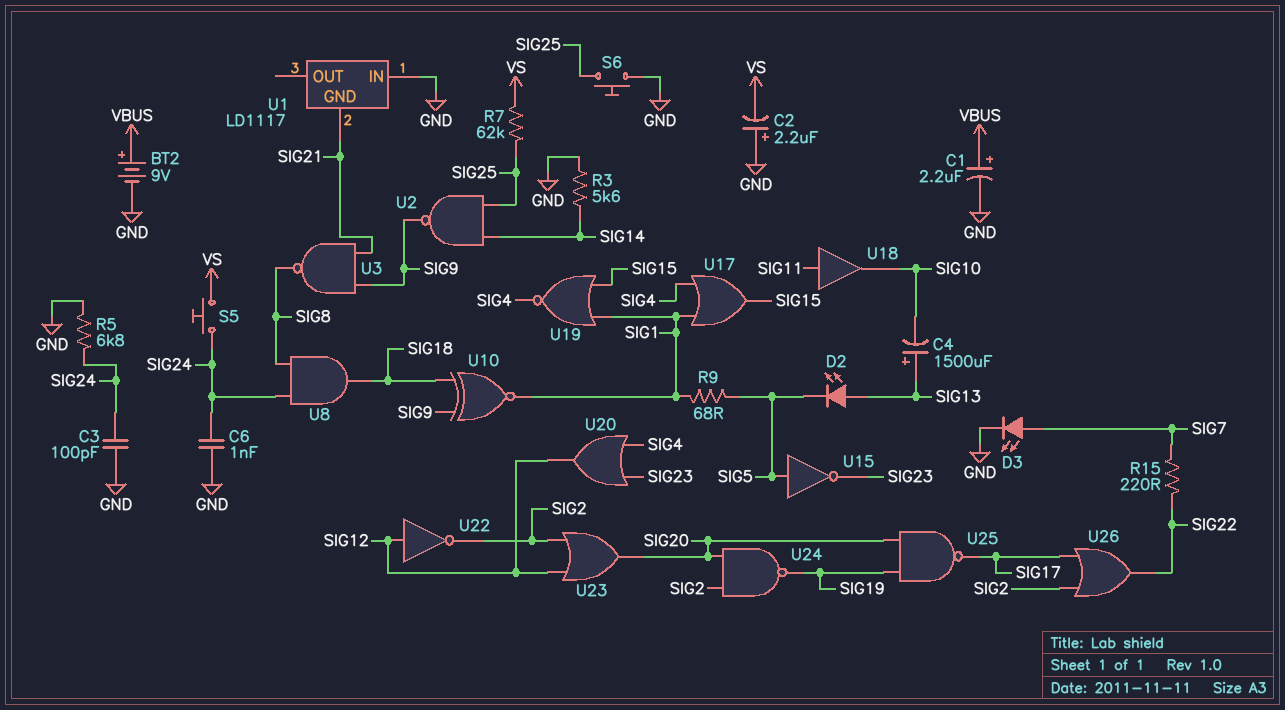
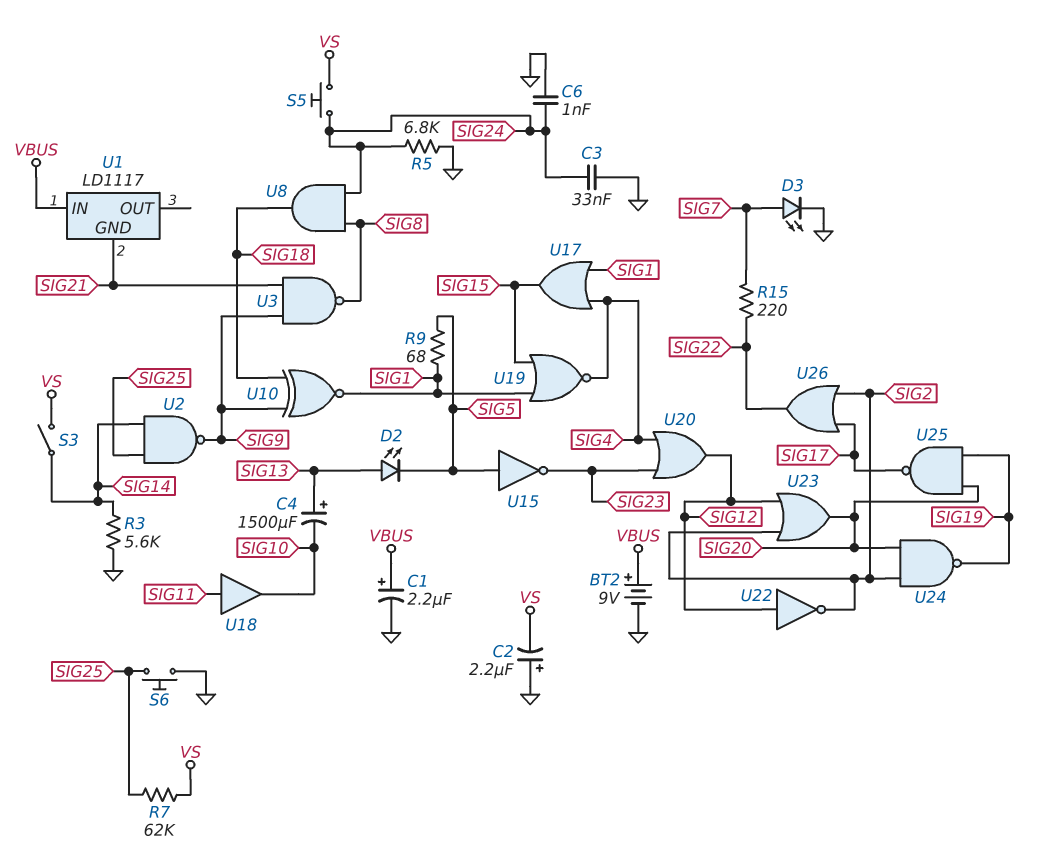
C3: 100pF (GND, SIG24) -> 33nF (GND, SIG24)
S3: none -> switch (SIG14, VS)
U1 pin IN: GND -> VBUS

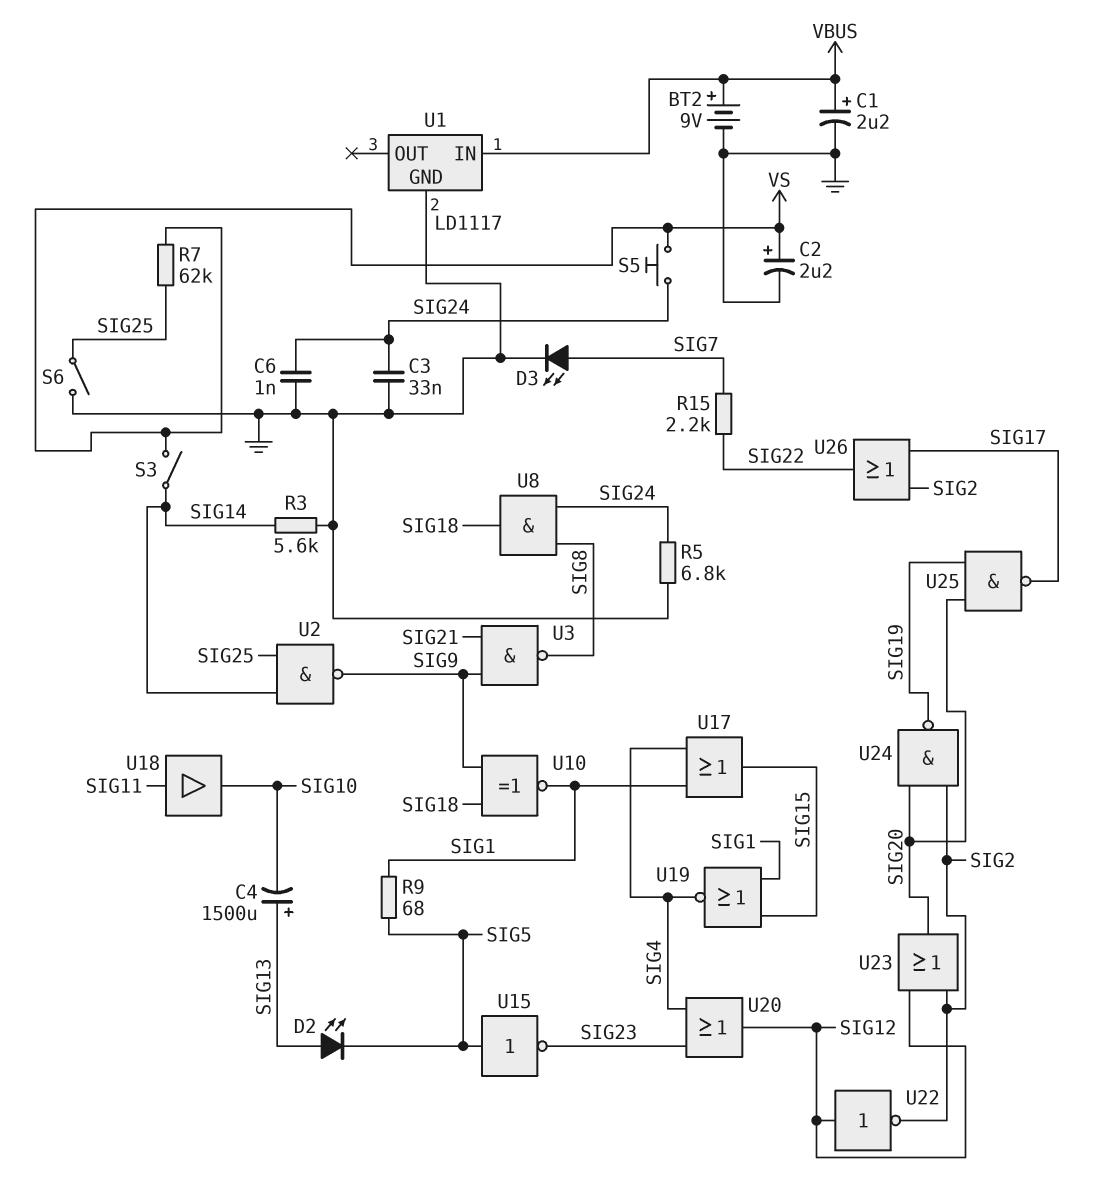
C2: 2.2uF (plus GND, minus VS) -> 2.2uF (plus VS, minus GND)
R15: 220 (SIG7, SIG22) -> 2.2k (SIG7, SIG22)
S6: button (GND, SIG25) -> switch (GND, SIG25)
U1 pin GND: SIG21 -> GND

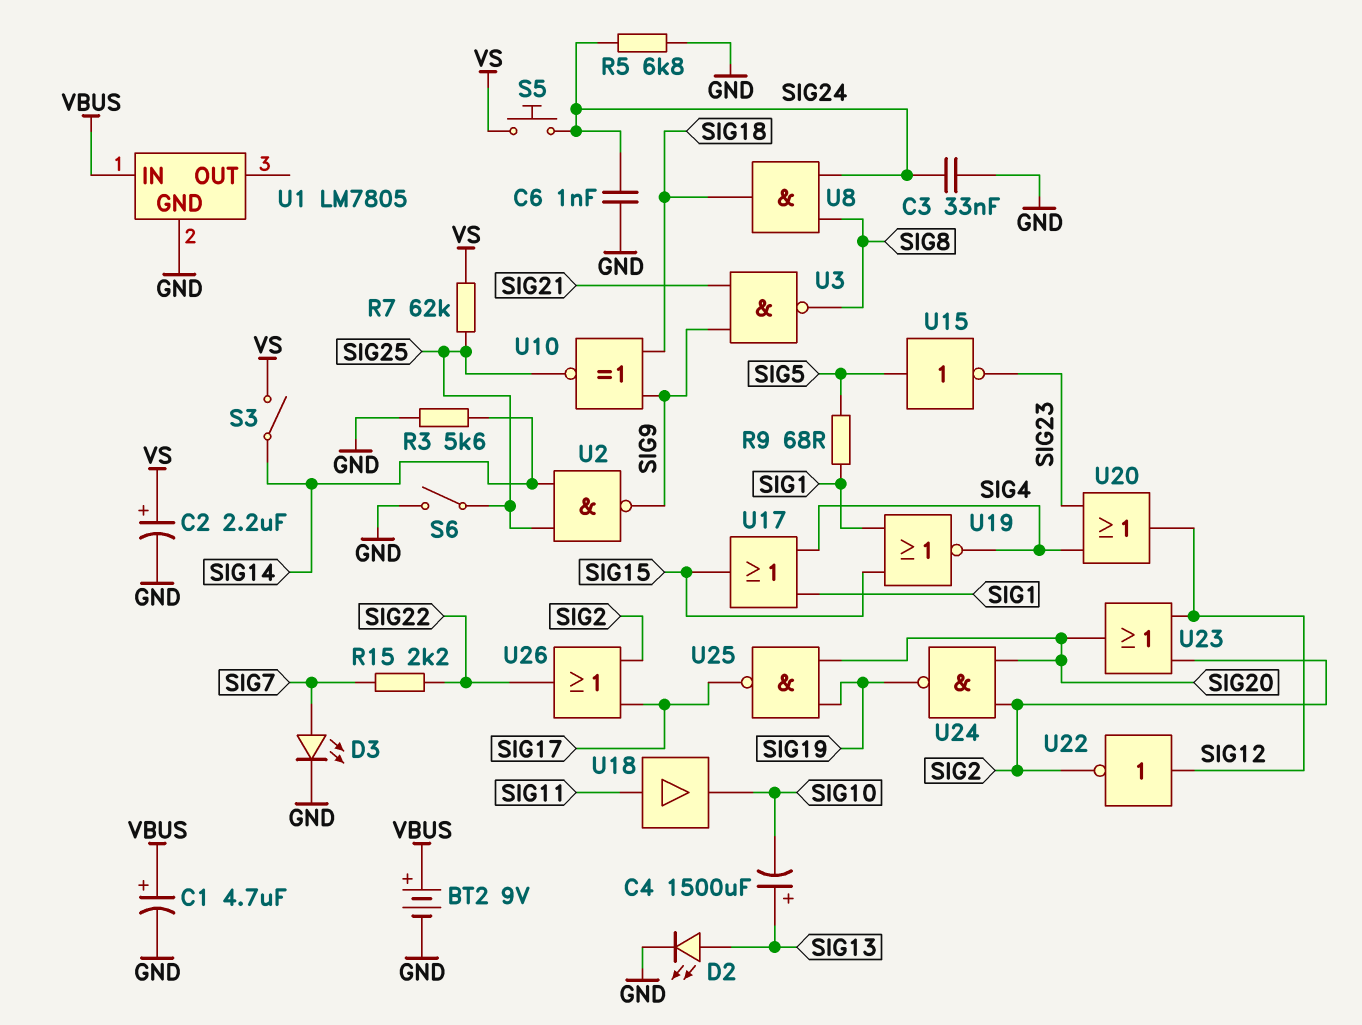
C1: 2.2uF (plus VBUS, minus GND) -> 4.7uF (plus VBUS, minus GND)
D2: LED (A SIG13, K SIG5) -> LED (A SIG13, K GND)
U1: LD1117 -> LM7805
U10: XNOR (in SIG9, in SIG18, out SIG1) -> XNOR (in SIG9, in SIG18, out SIG25)

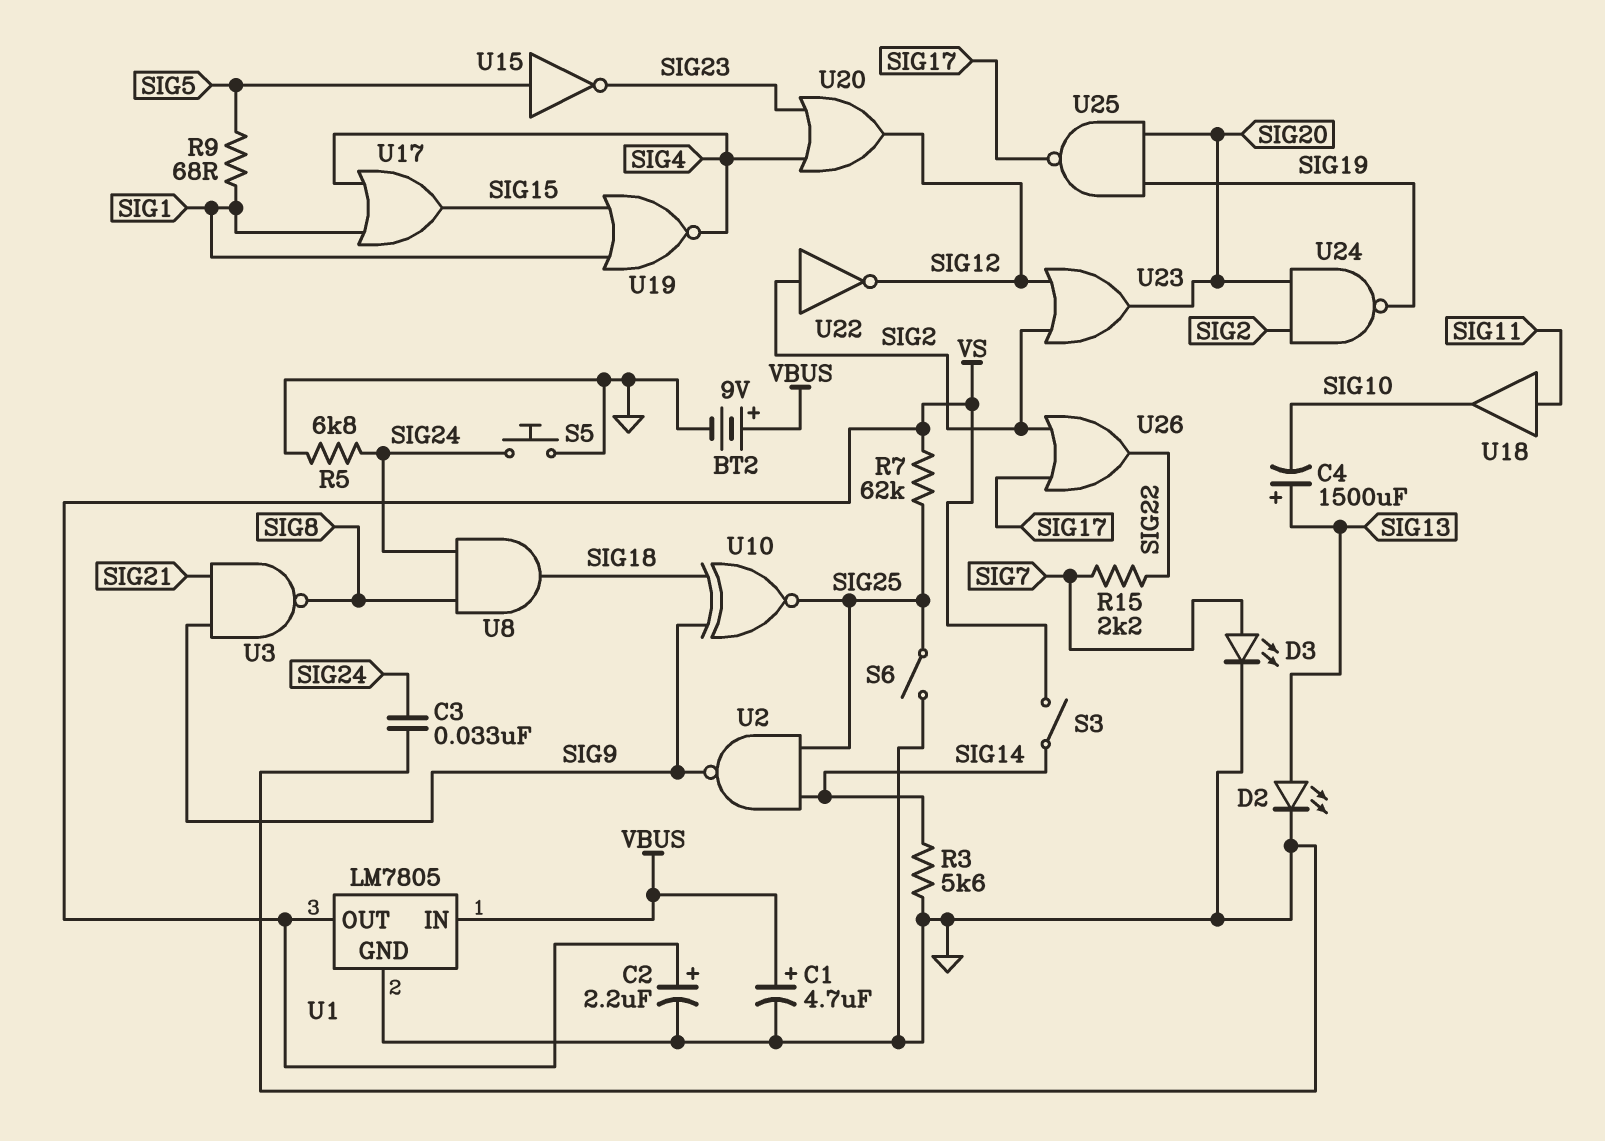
C6: 1nF (GND, SIG24) -> none
S5: button (SIG24, VS) -> button (GND, SIG24)
U1 pin OUT: none -> VS
U22: NOT (in SIG12, out SIG2) -> NOT (in SIG2, out SIG12)

